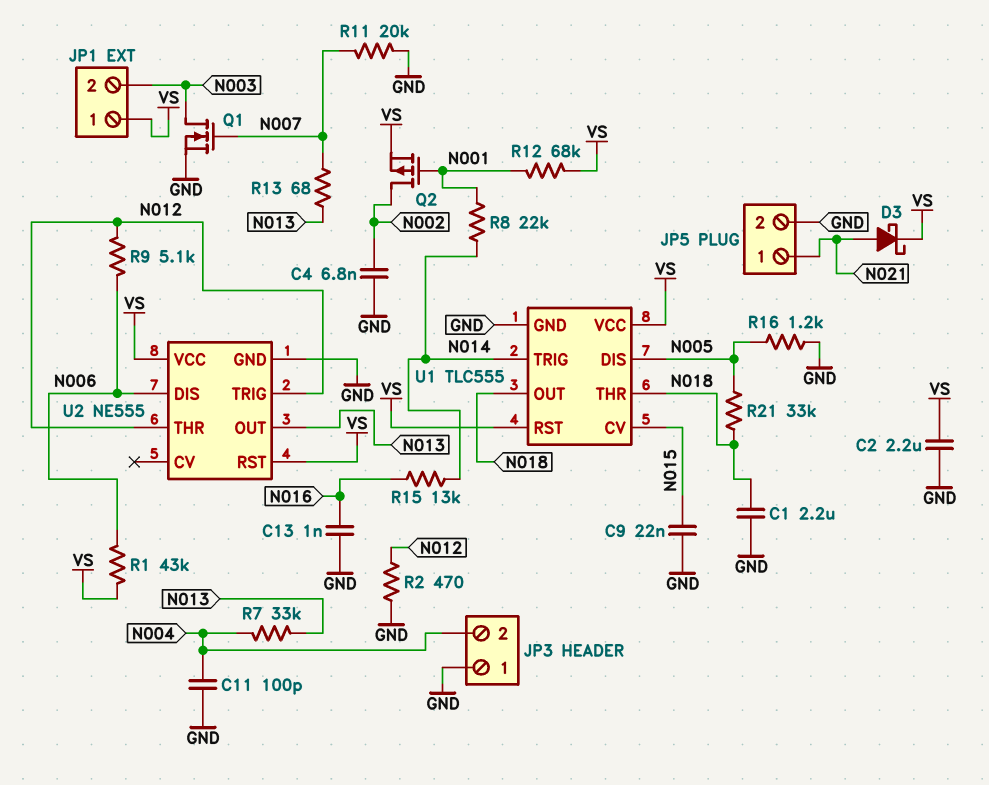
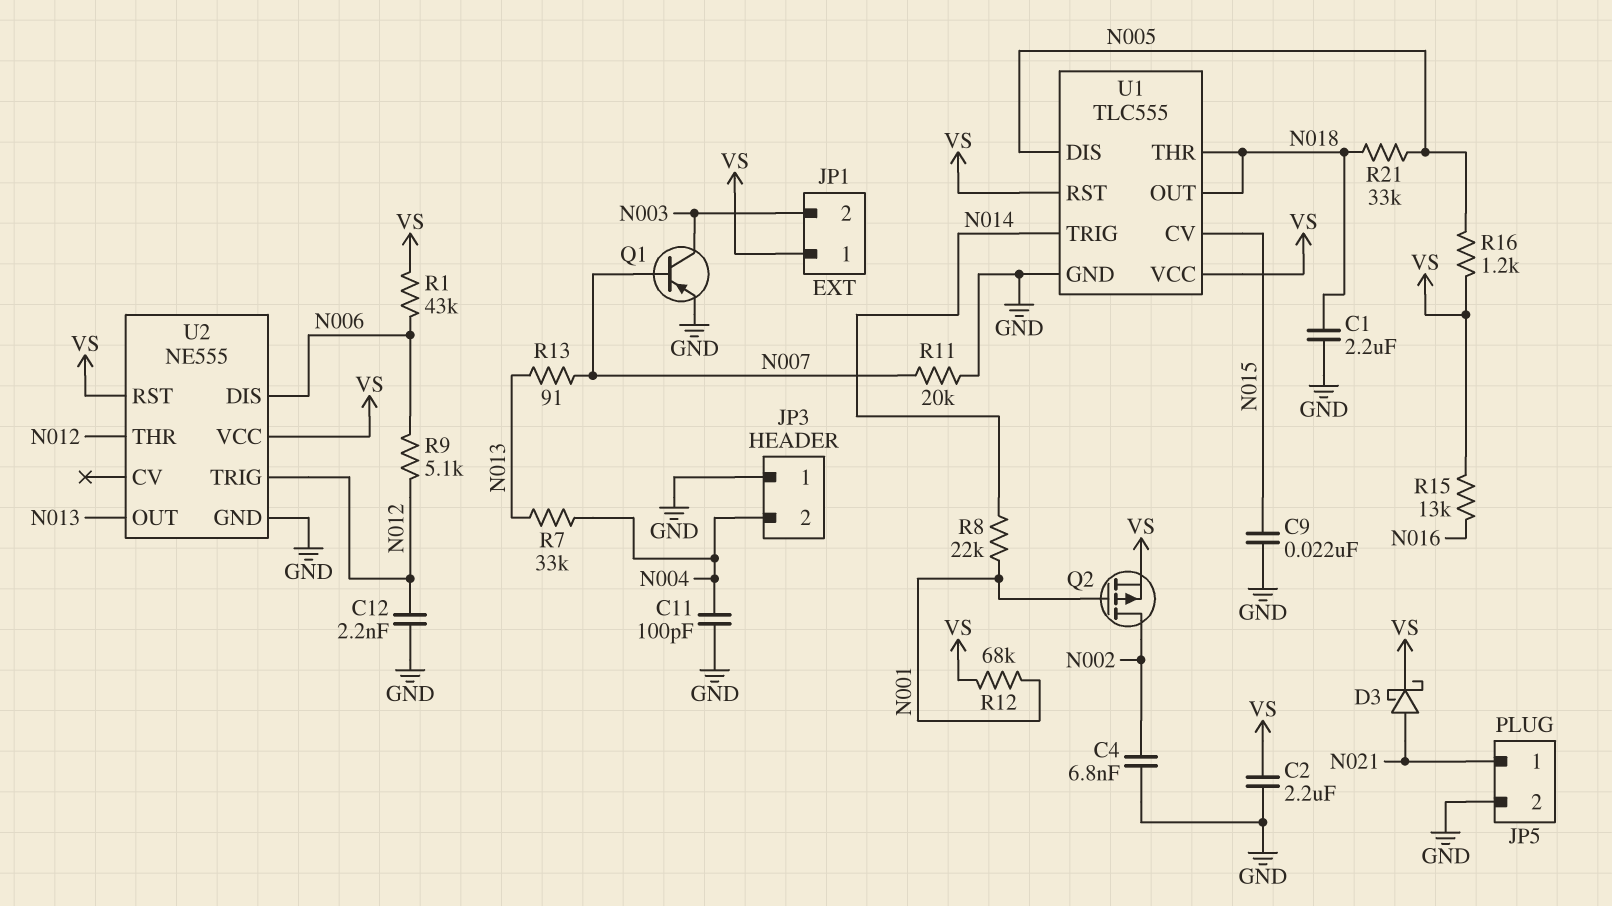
C12: none -> 2.2nF (GND, N012)
C13: 1nF (GND, N016) -> none
Q1: NMOS (G N007, D N003, S GND) -> PNP (B N007, C N003, E GND)
R2: 470 (GND, N012) -> none
R13: 68 (N007, N013) -> 91 (N007, N013)
R15: 13k (N014, N016) -> 13k (N016, VS)
R16: 1.2k (GND, N005) -> 1.2k (N005, VS)

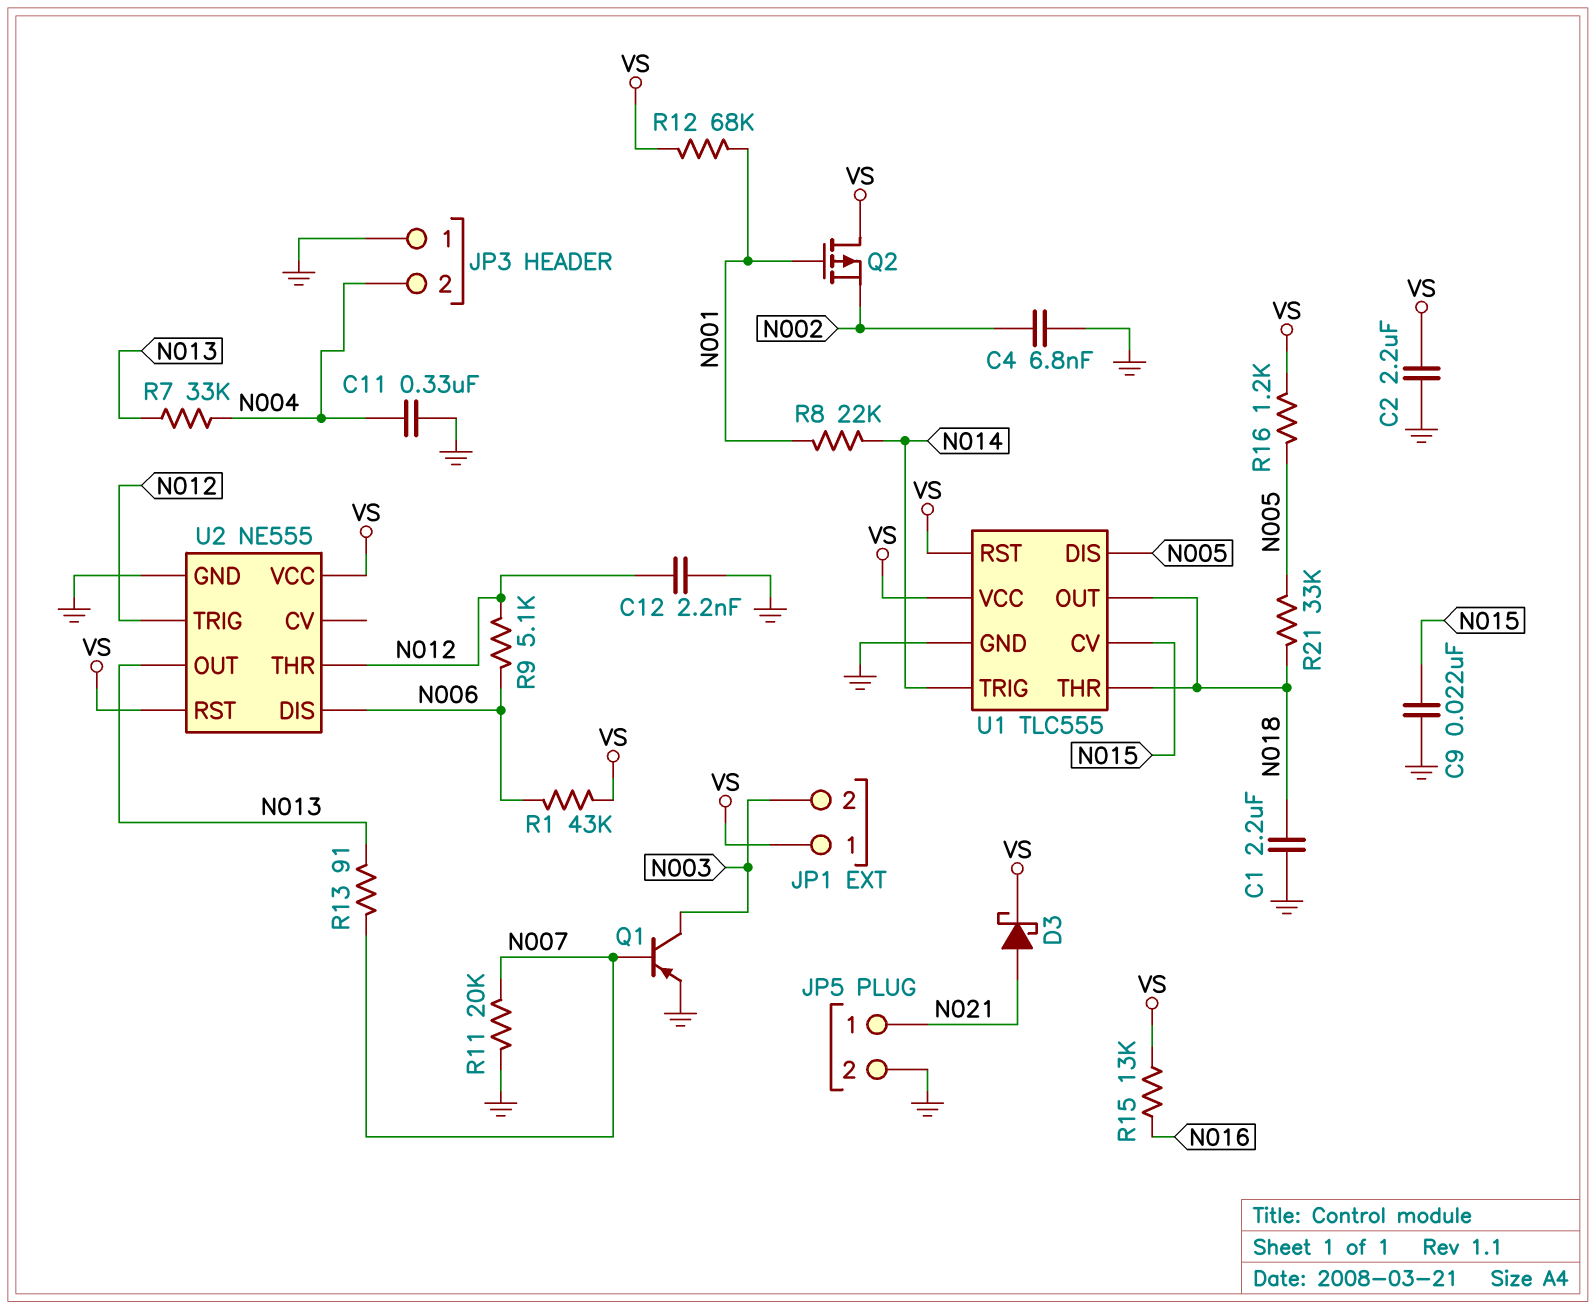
C11: 100pF (GND, N004) -> 330nF (GND, N004)
Q2: PMOS (G N001, D N002, S VS) -> PMOS (G N001, D VS, S N002)

